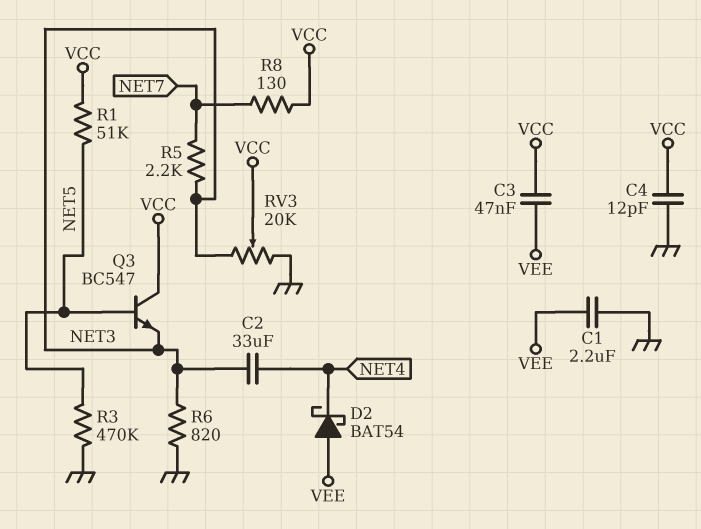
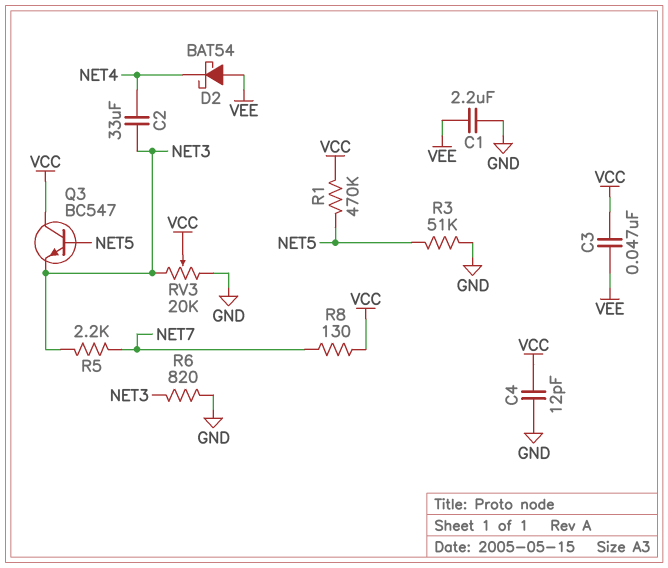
R1: 51k (NET5, VCC) -> 470k (NET5, VCC)
R3: 470k (GND, NET5) -> 51k (GND, NET5)

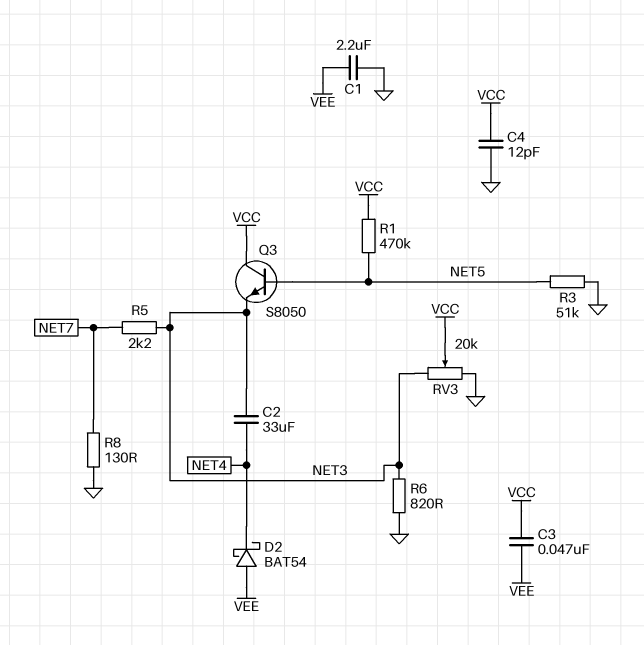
Q3: NPN BC547 (B NET5, C VCC, E NET3) -> NPN S8050 (B NET5, C VCC, E NET3)
R8: 130 (NET7, VCC) -> 130 (GND, NET7)

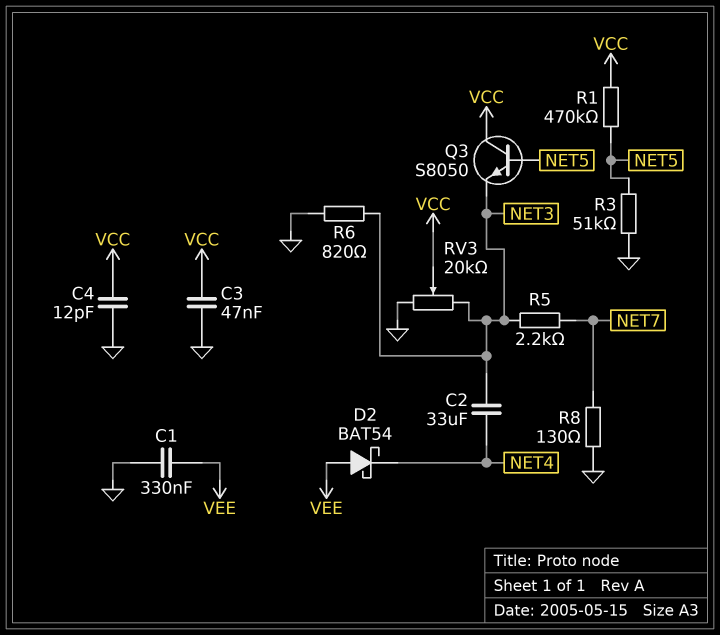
C1: 2.2uF (GND, VEE) -> 330nF (GND, VEE)
C3: 47nF (VCC, VEE) -> 47nF (GND, VCC)

